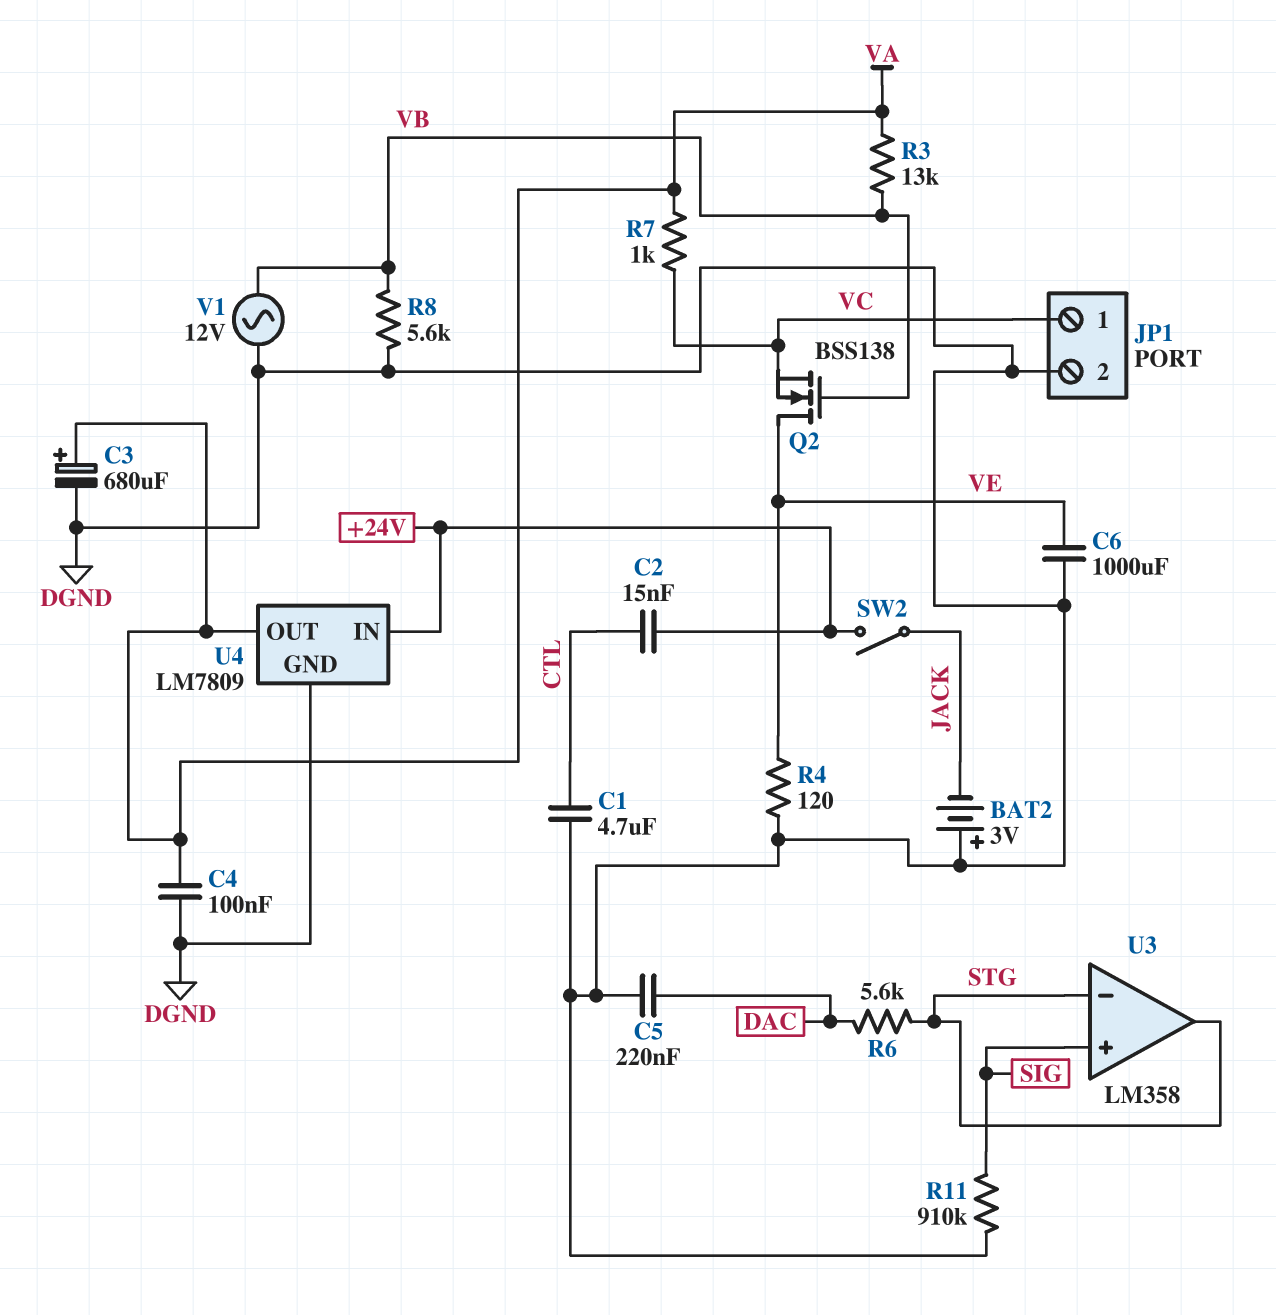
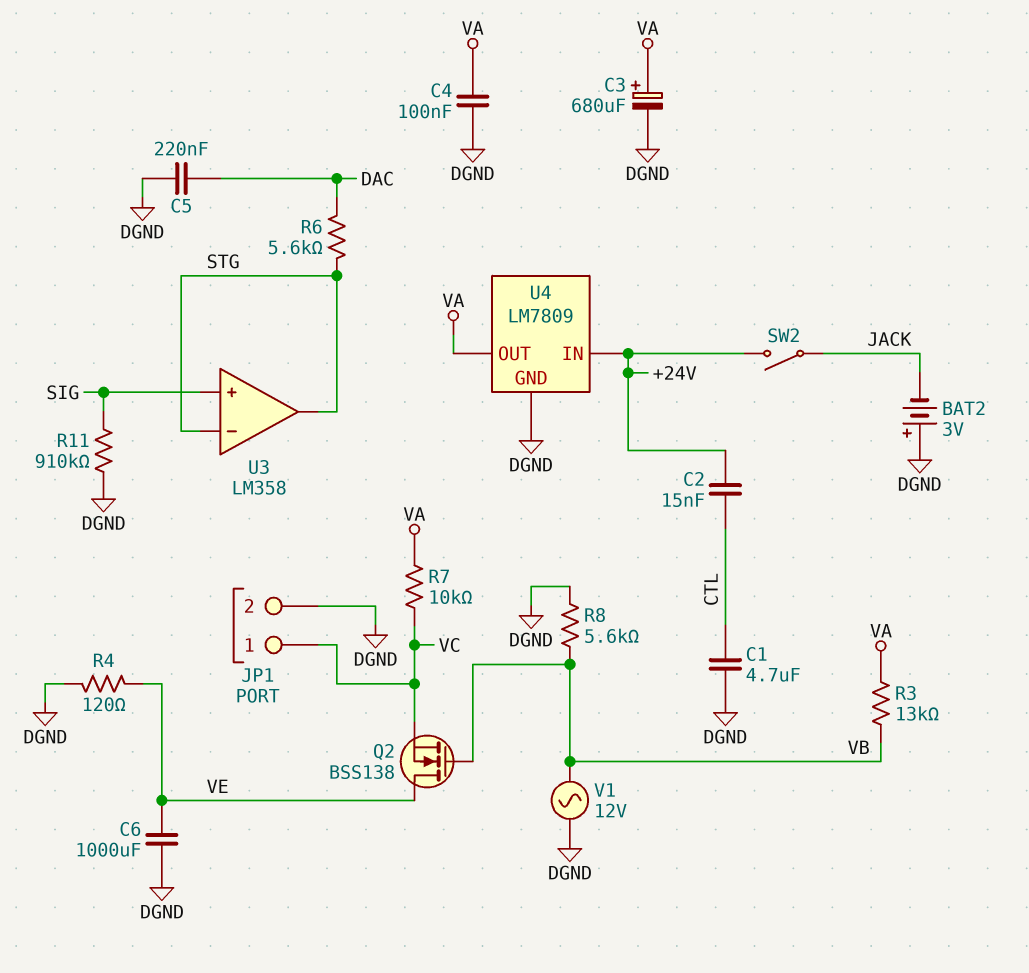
R7: 1k (VA, VC) -> 10k (VA, VC)

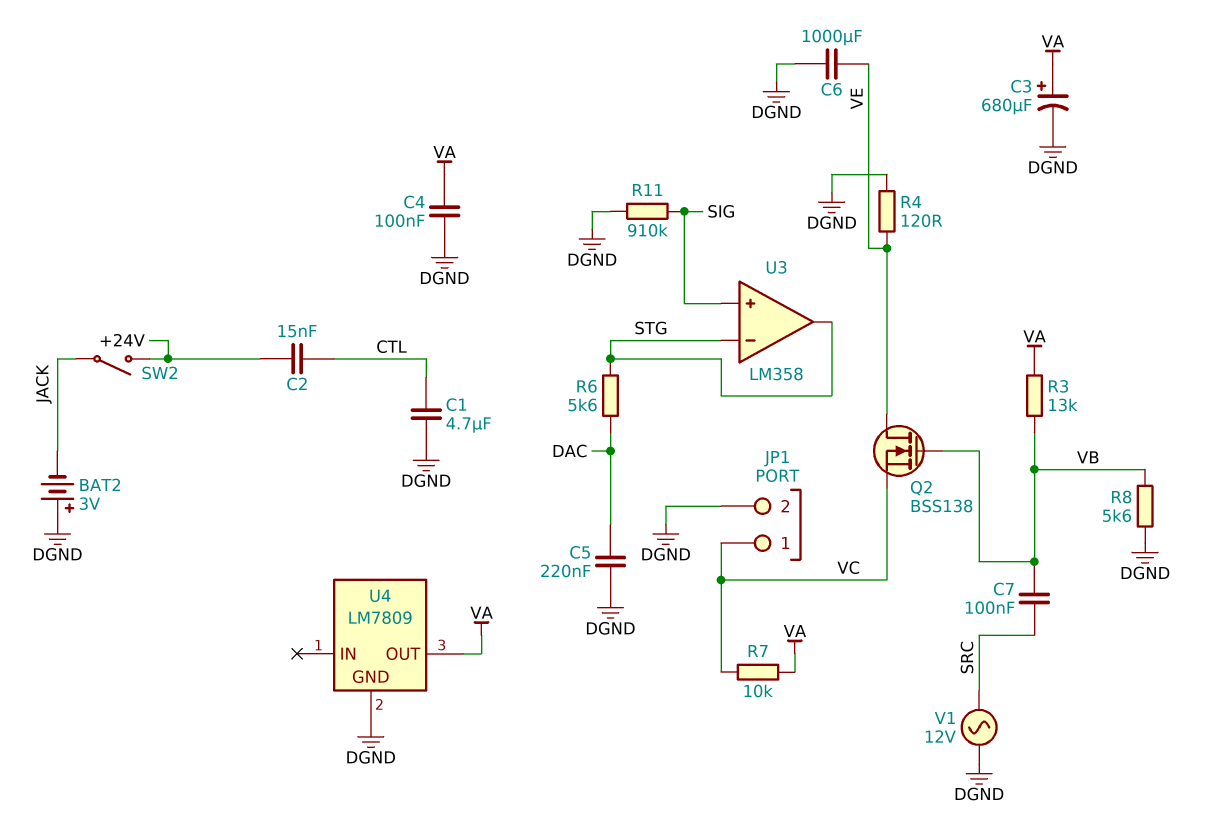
C7: none -> 100nF (SRC, VB)
U4 pin IN: +24V -> none
V1: AC 12V (DGND, VB) -> AC 12V (DGND, SRC)

